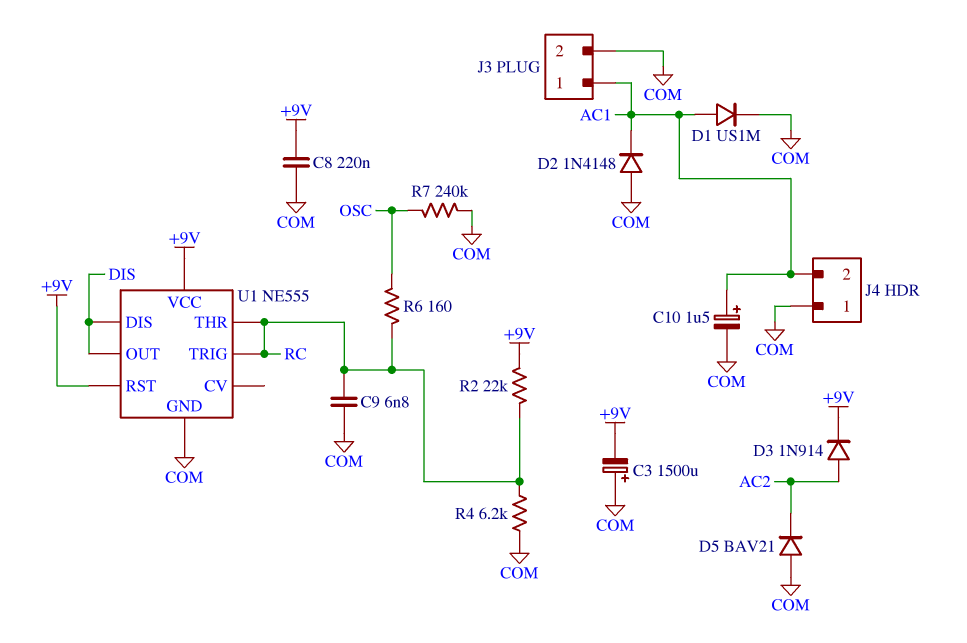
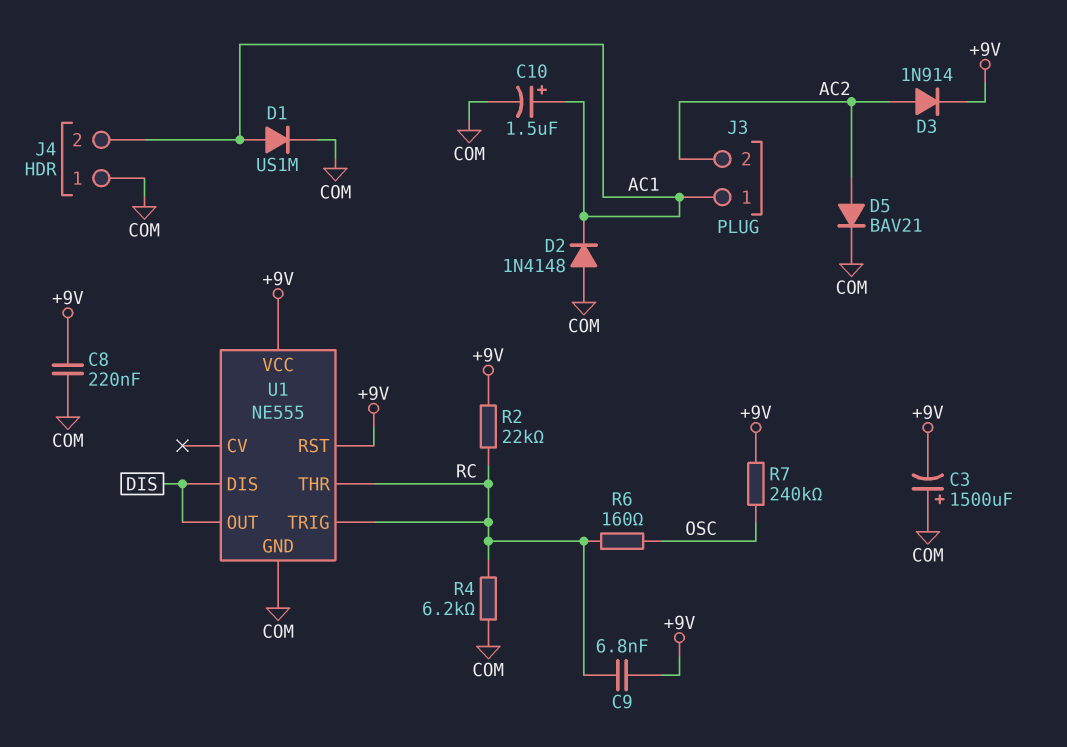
C9: 6.8nF (COM, RC) -> 6.8nF (+9V, RC)
D5: diode BAV21 (A COM, K AC2) -> diode BAV21 (A AC2, K COM)
J3 pin 2: COM -> AC2
R7: 240k (COM, OSC) -> 240k (+9V, OSC)

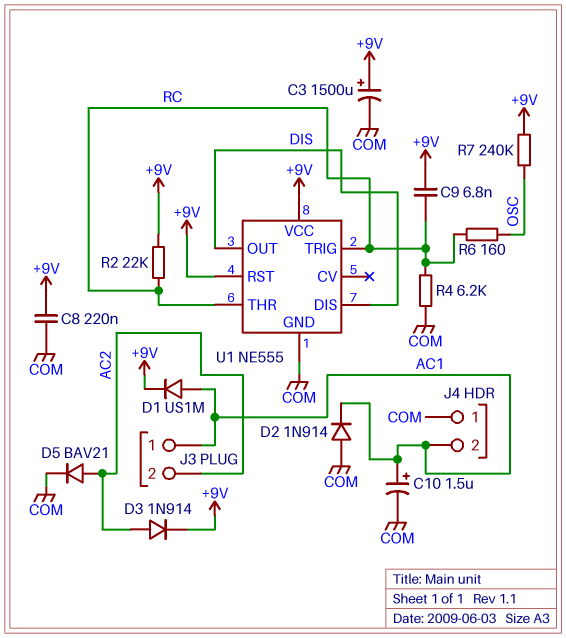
C3: 1500uF (plus COM, minus +9V) -> 1500uF (plus +9V, minus COM)
D1: diode US1M (A AC1, K COM) -> diode US1M (A AC1, K +9V)
D2: diode 1N4148 (A COM, K AC1) -> diode 1N914 (A COM, K AC1)

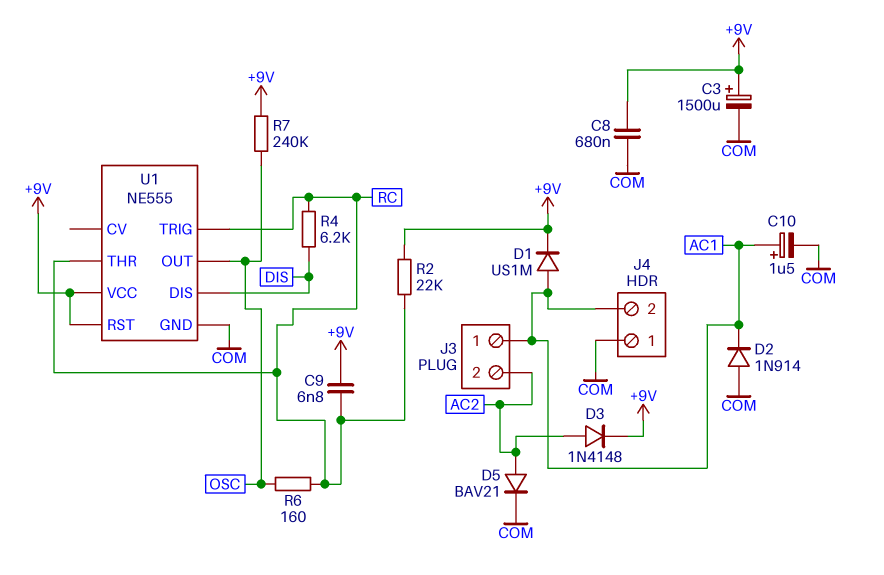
C8: 220nF (+9V, COM) -> 680nF (+9V, COM)
D3: diode 1N914 (A AC2, K +9V) -> diode 1N4148 (A AC2, K +9V)
R4: 6.2k (COM, RC) -> 6.2k (DIS, RC)
U1 pin OUT: DIS -> OSC

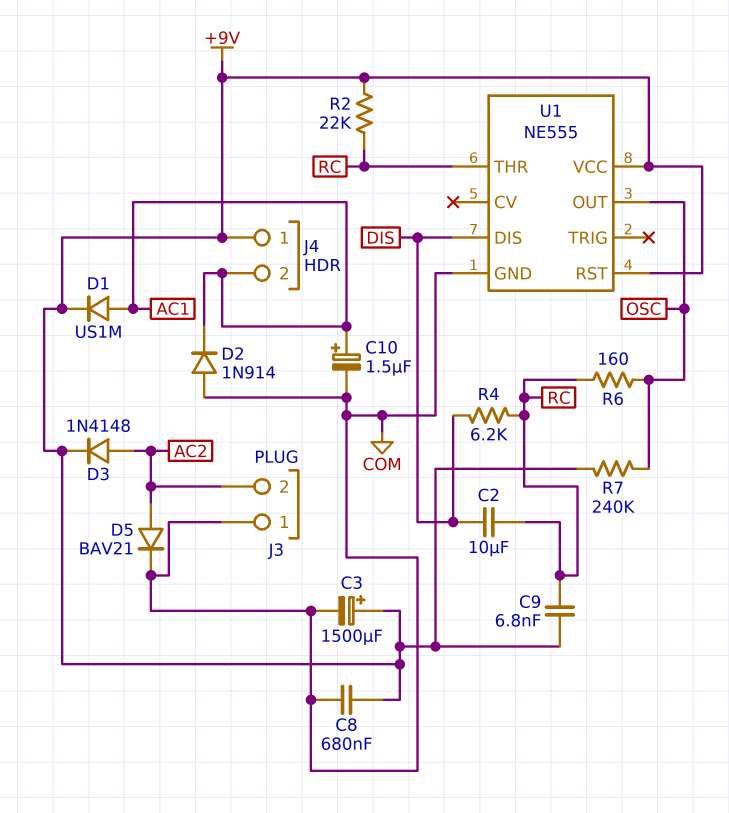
C2: none -> 10uF (DIS, RC)
J3 pin 1: AC1 -> COM
J4 pin 1: COM -> +9V
U1 pin TRIG: RC -> none

